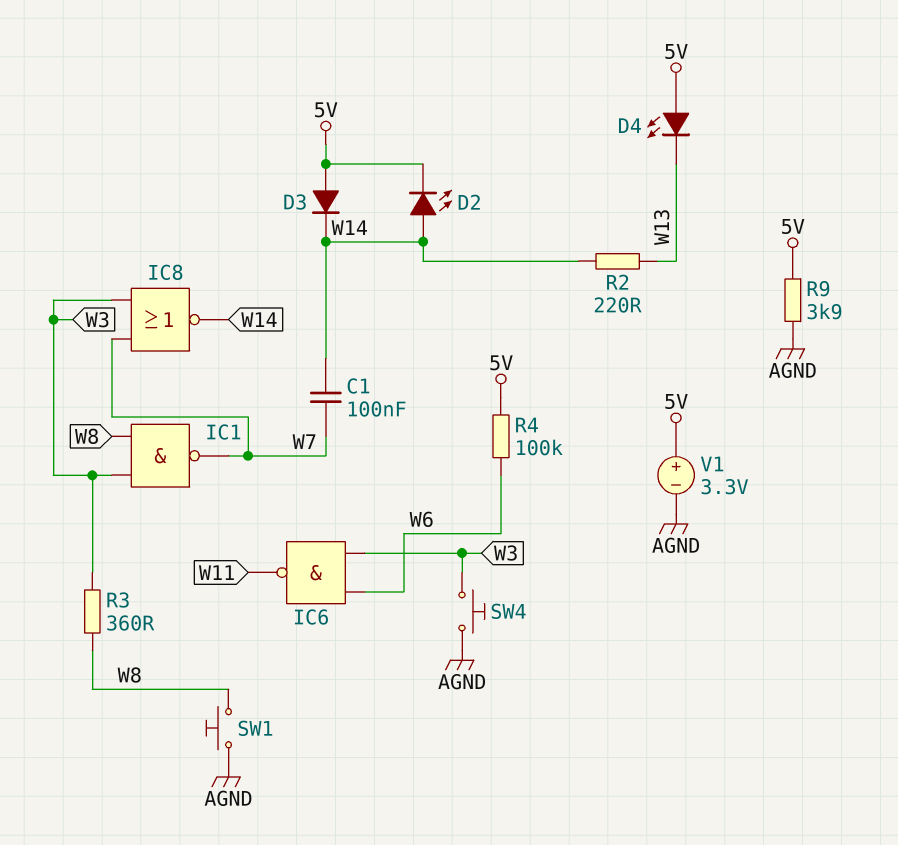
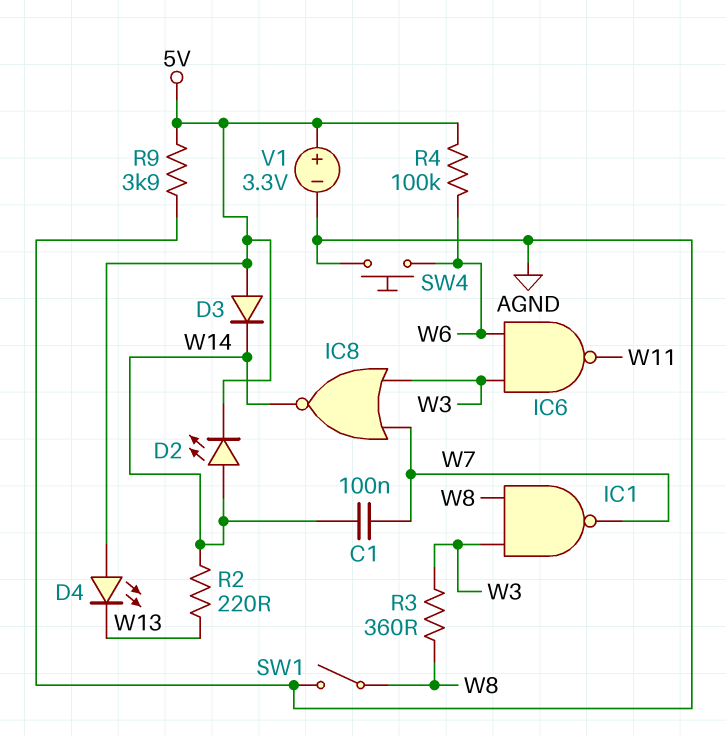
SW1: button (AGND, W8) -> switch (AGND, W8)
SW4: button (AGND, W3) -> button (AGND, W6)

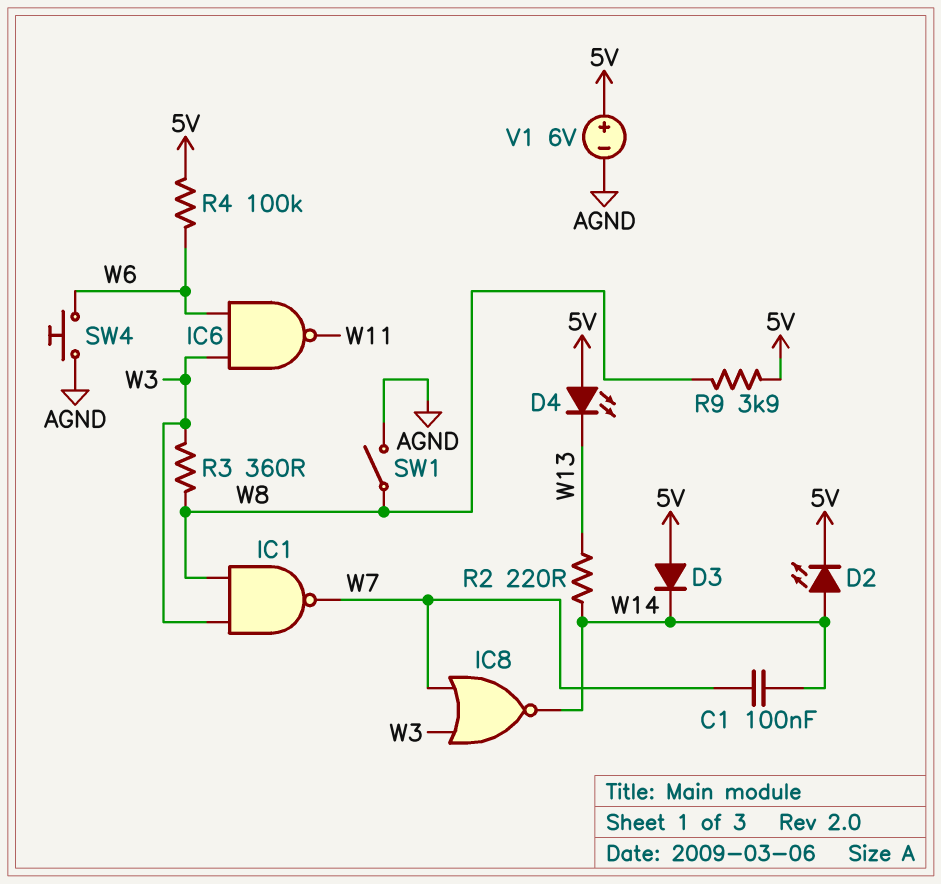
R9: 3.9k (5V, AGND) -> 3.9k (5V, W8)
V1: 3.3V (plus 5V, minus AGND) -> 6V (plus 5V, minus AGND)

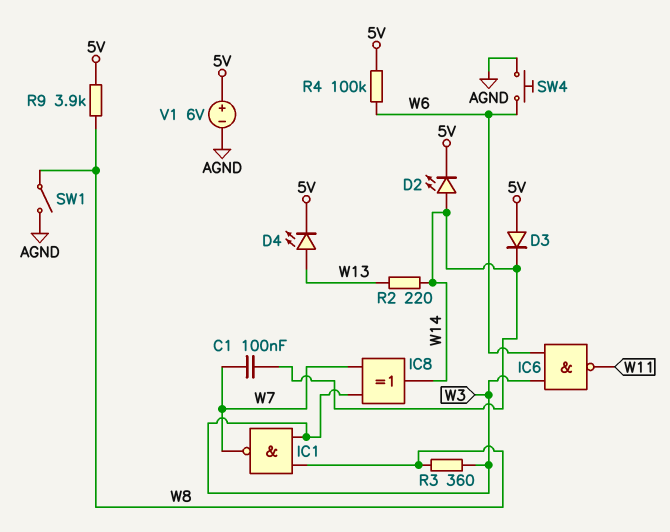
D4: LED (A 5V, K W13) -> LED (A W13, K 5V)
IC8: NOR (in W3, in W7, out W14) -> XOR (in W3, in W7, out W14)

